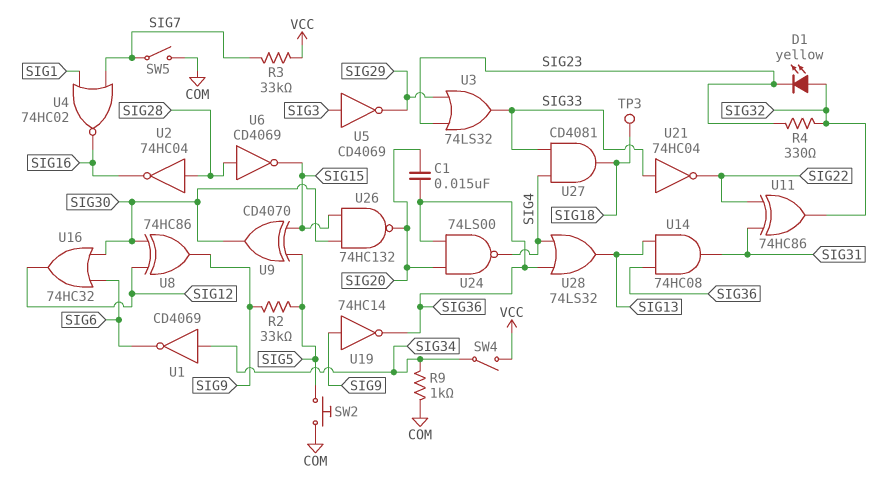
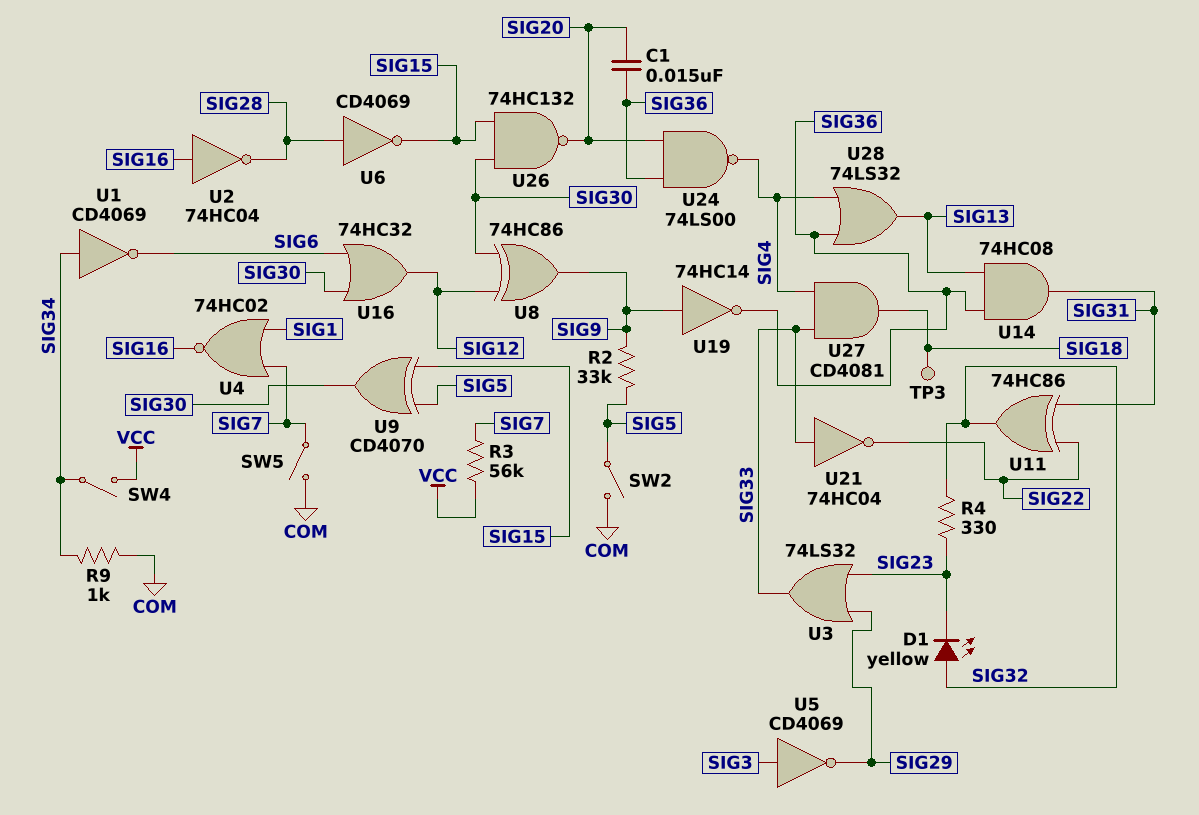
R3: 33k (SIG7, VCC) -> 56k (SIG7, VCC)
SW2: button (COM, SIG5) -> switch (COM, SIG5)
U2: NOT 74HC04 (in SIG28, out SIG16) -> NOT 74HC04 (in SIG16, out SIG28)

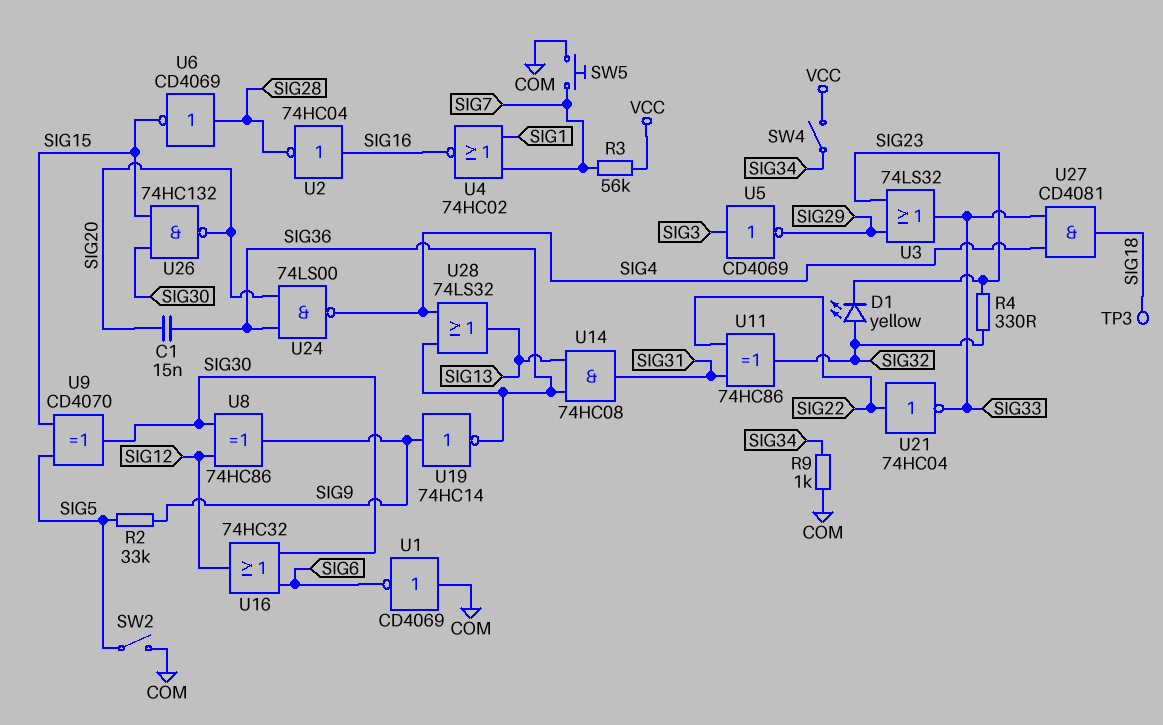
SW5: switch (COM, SIG7) -> button (COM, SIG7)
U1: NOT CD4069 (in SIG34, out SIG6) -> NOT CD4069 (in COM, out SIG6)
U21: NOT 74HC04 (in SIG33, out SIG22) -> NOT 74HC04 (in SIG22, out SIG33)

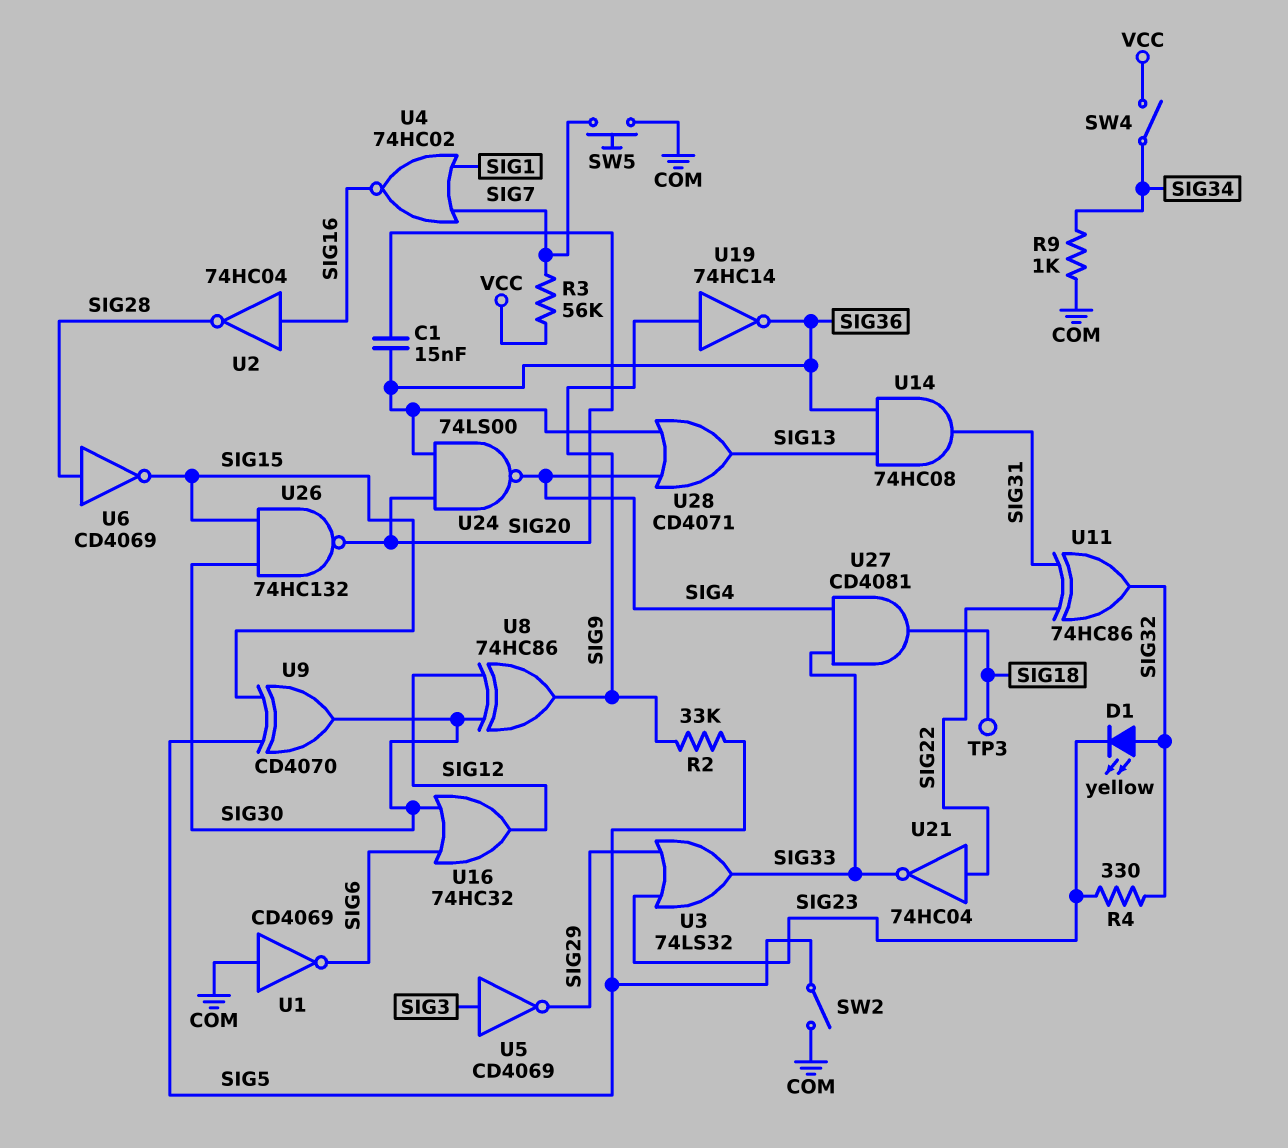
U28: OR 74LS32 (in SIG4, in SIG36, out SIG13) -> OR CD4071 (in SIG4, in SIG36, out SIG13)

